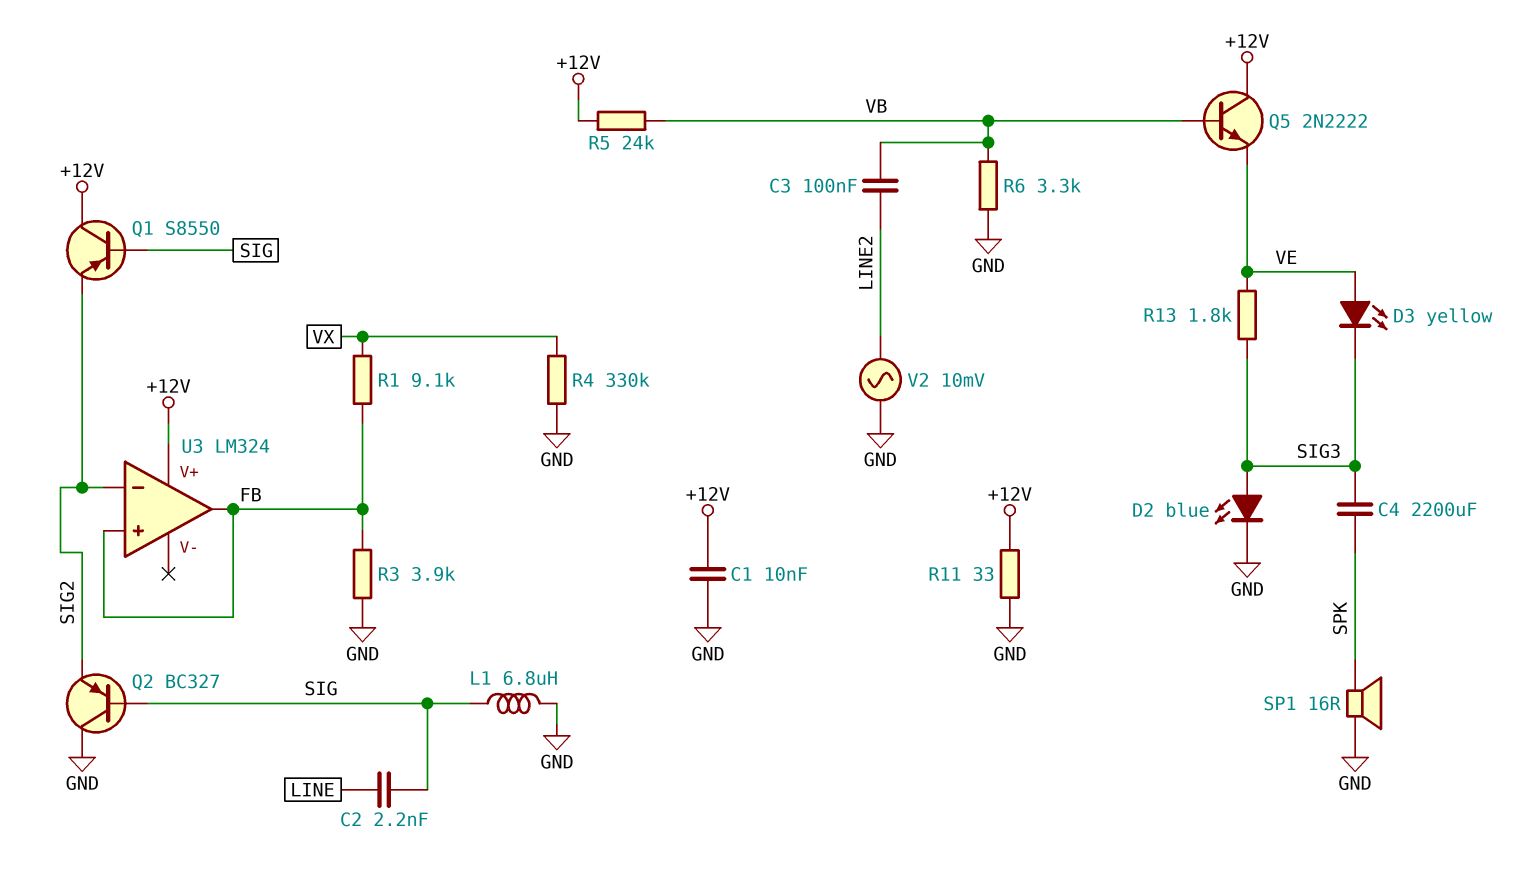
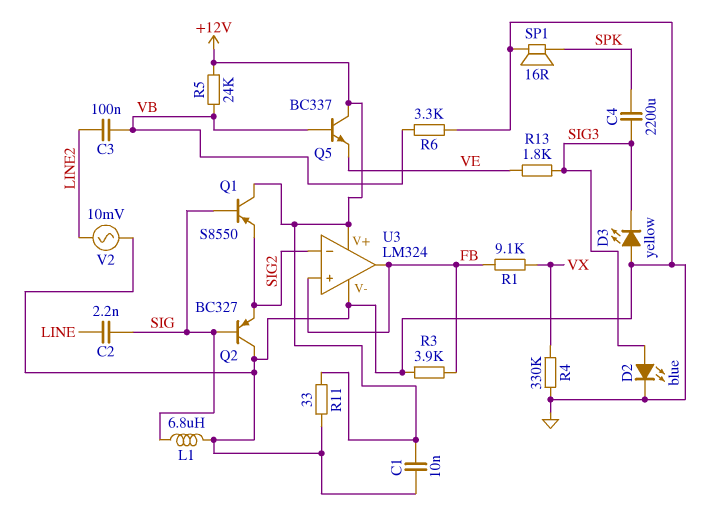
D3: LED yellow (A VE, K SIG3) -> LED yellow (A GND, K SIG3)
Q5: NPN 2N2222 (B VB, C +12V, E VE) -> NPN BC337 (B VB, C +12V, E VE)
U3 pin V-: none -> GND

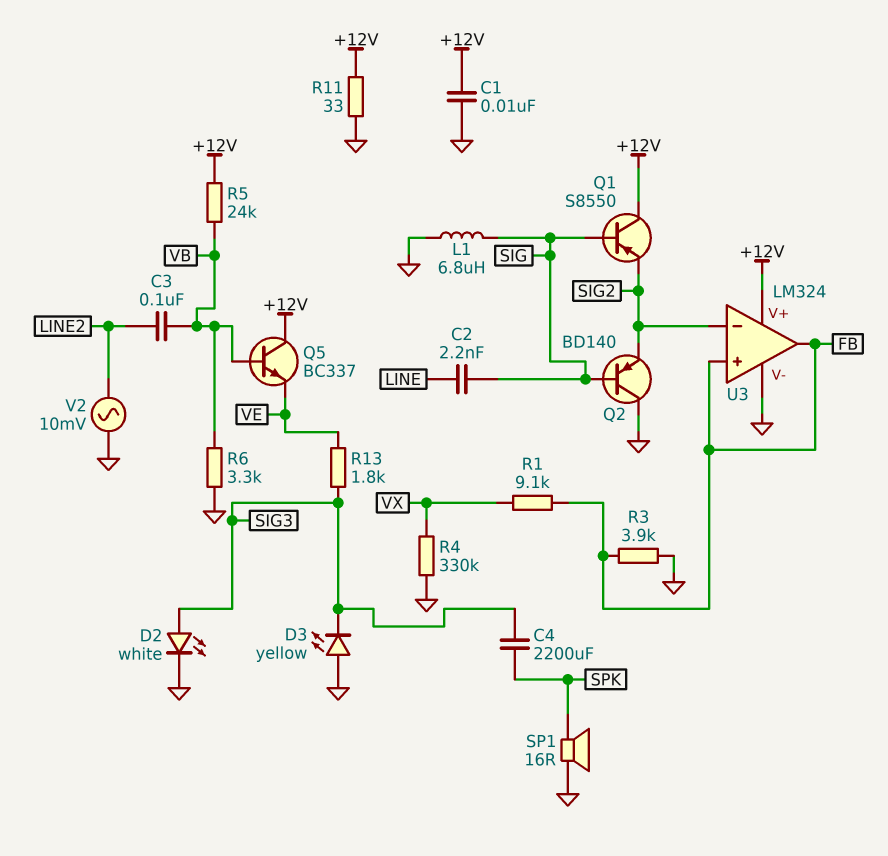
D2: LED blue (A SIG3, K GND) -> LED white (A SIG3, K GND)
Q2: PNP BC327 (B SIG, C GND, E SIG2) -> PNP BD140 (B SIG, C GND, E SIG2)

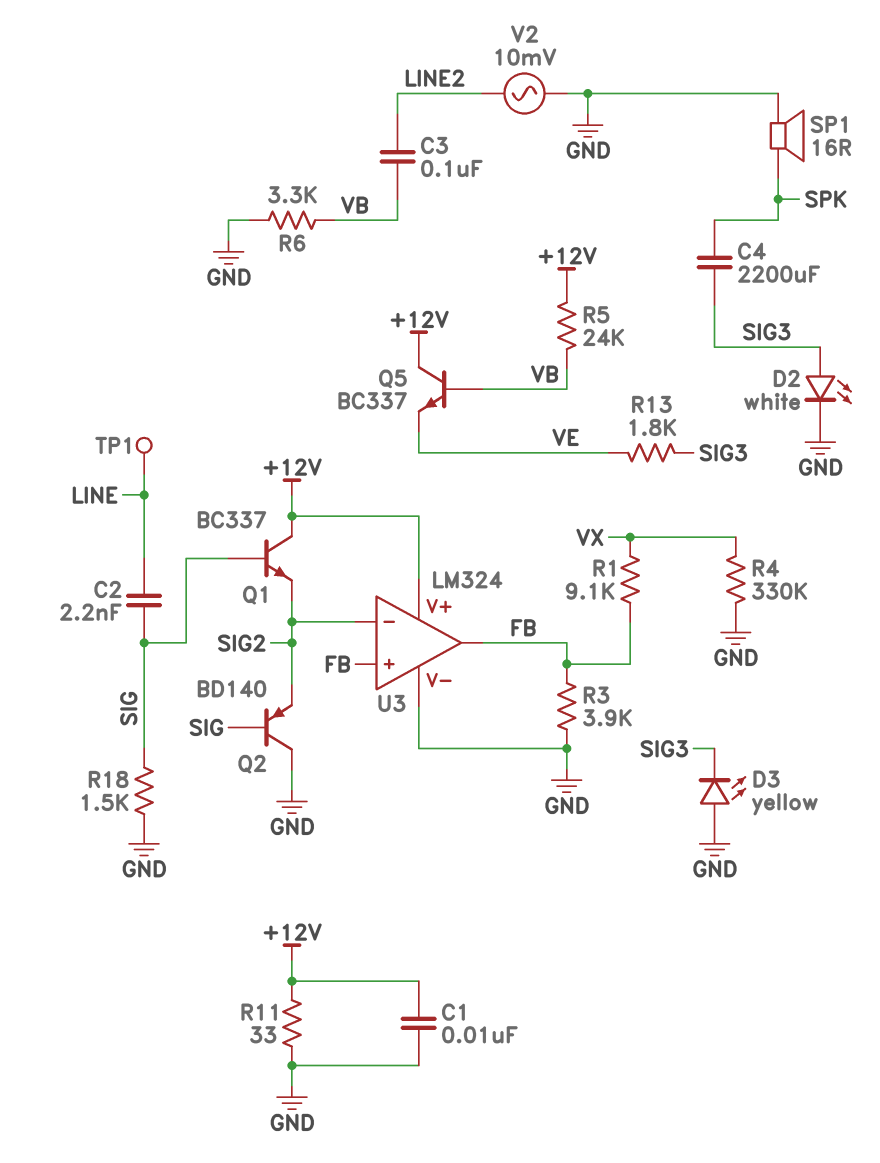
L1: 6.8uH (GND, SIG) -> none
Q1: PNP S8550 (B SIG, C +12V, E SIG2) -> NPN BC337 (B SIG, C +12V, E SIG2)
R18: none -> 1.5k (GND, SIG)
TP1: none -> test point (LINE)

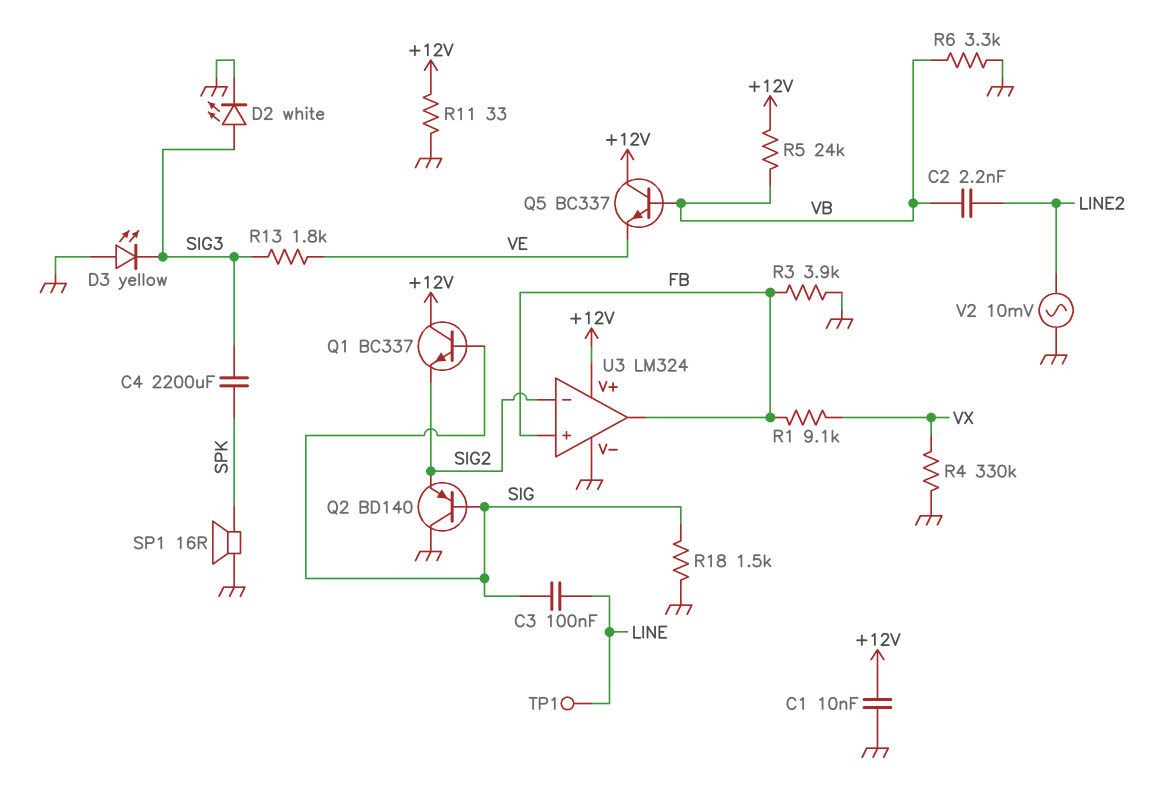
C2: 2.2nF (LINE, SIG) -> 2.2nF (LINE2, VB)
C3: 100nF (LINE2, VB) -> 100nF (LINE, SIG)

